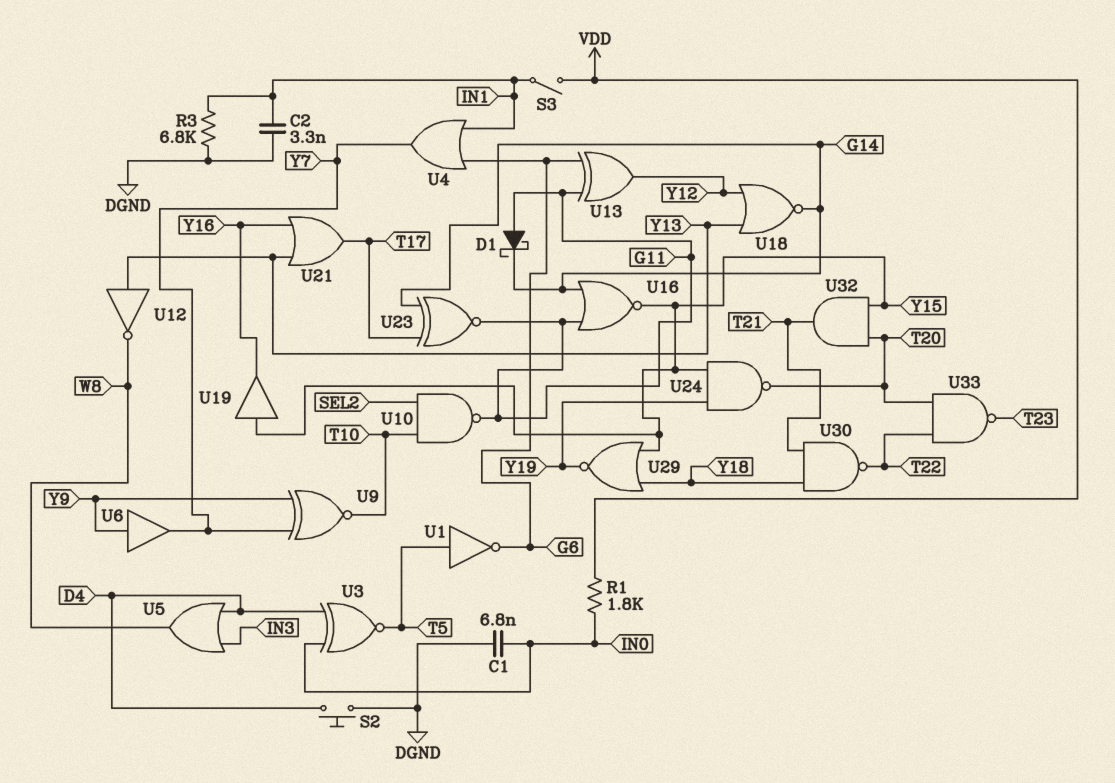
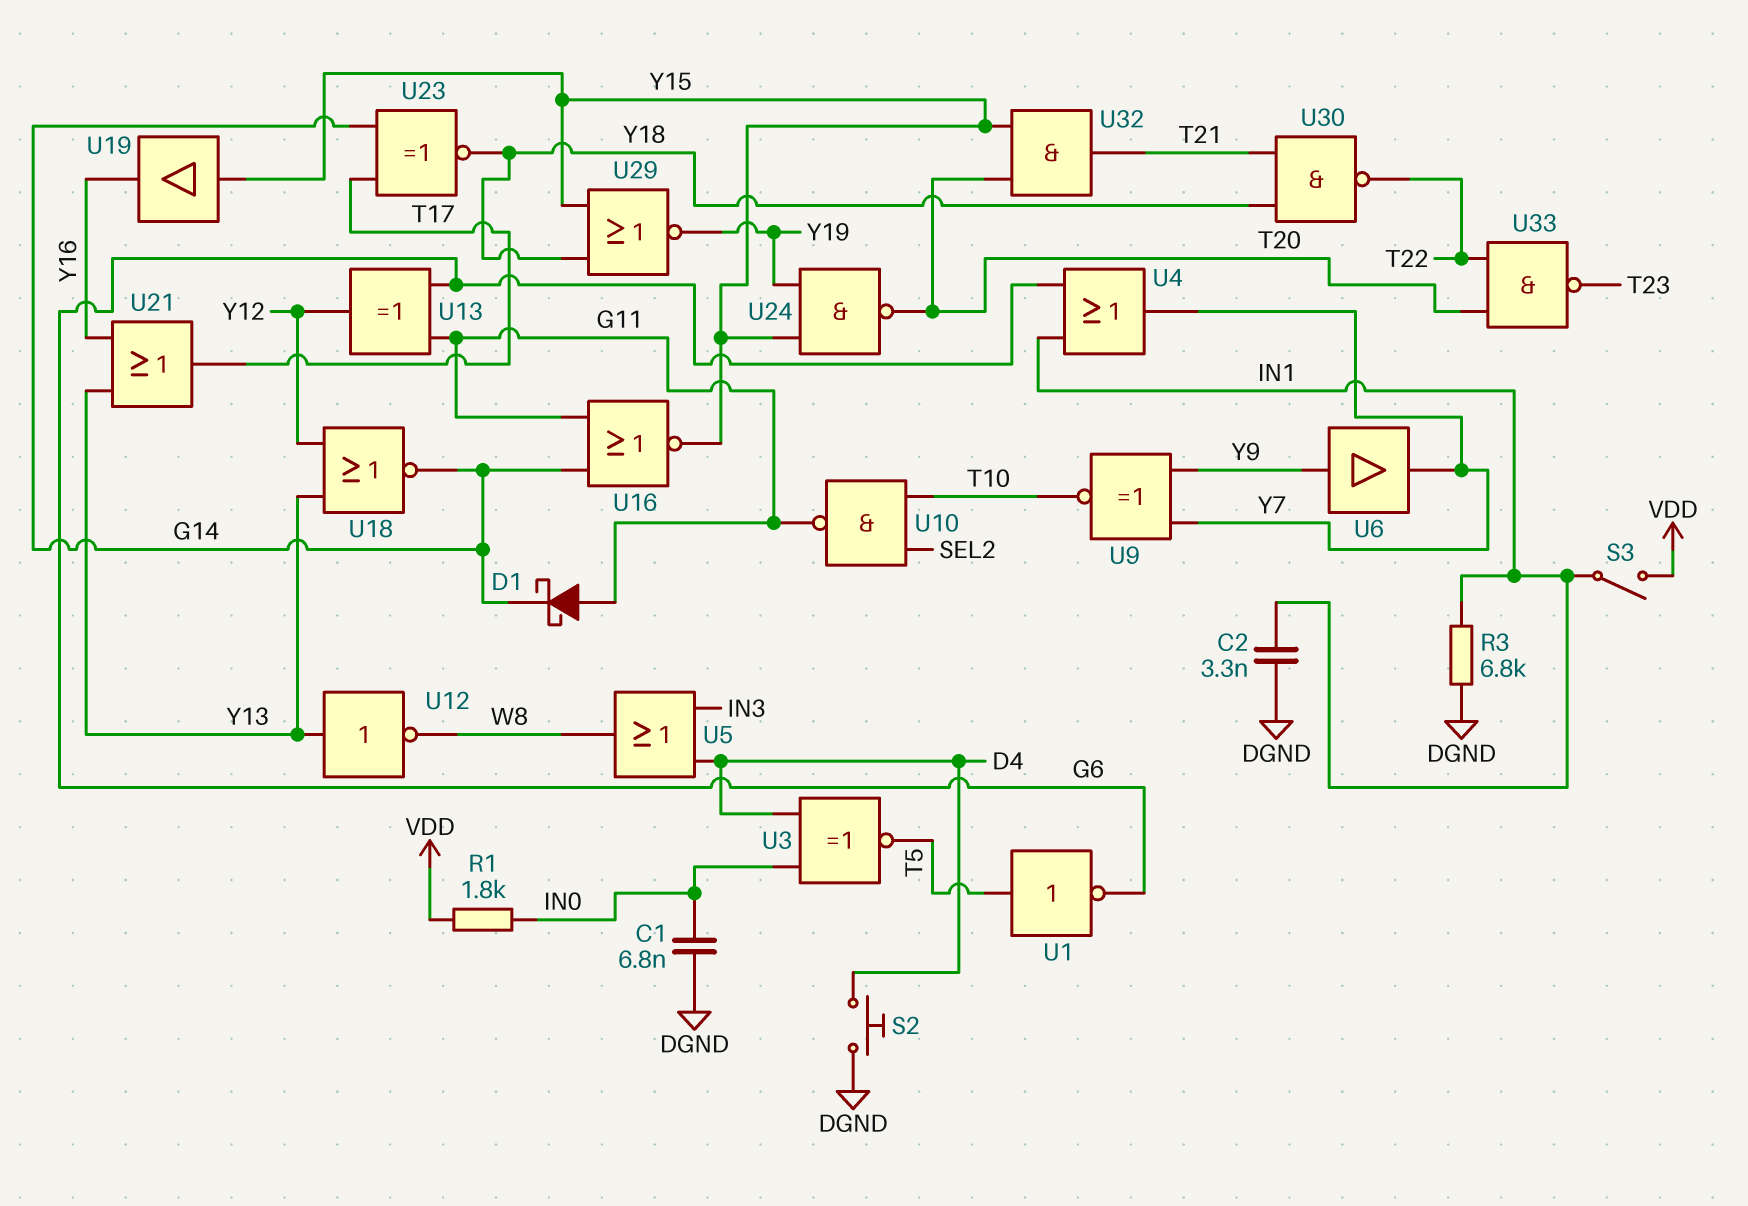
U23: XNOR (in G14, in T17, out G11) -> XNOR (in G14, in T17, out Y18)

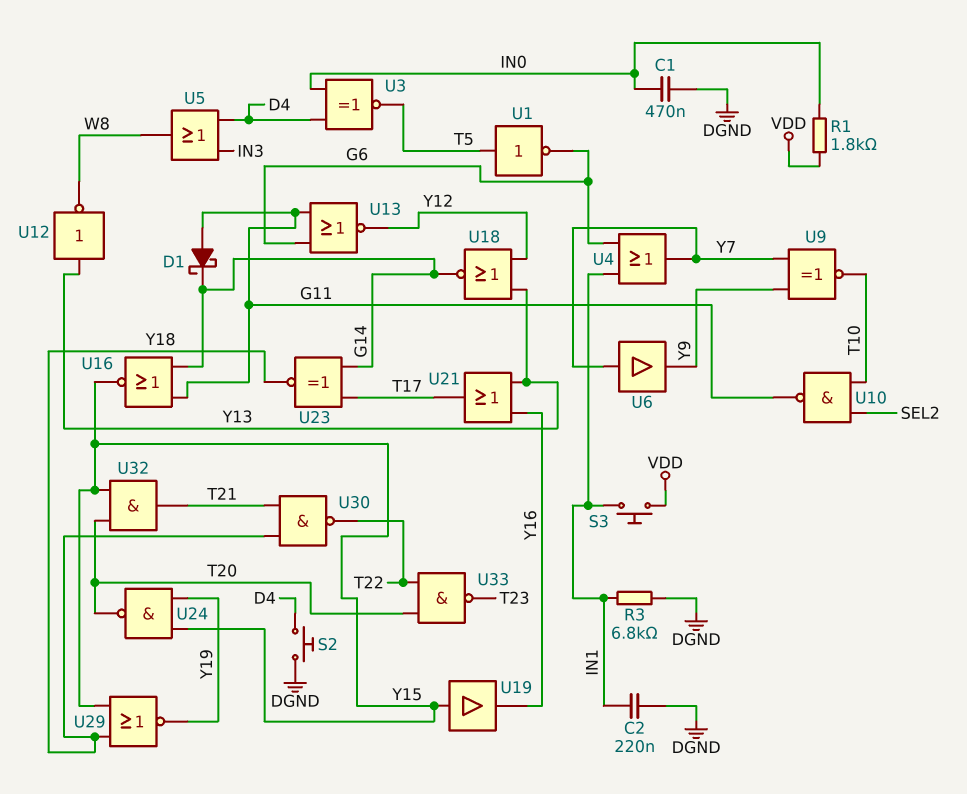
C1: 6.8nF (DGND, IN0) -> 470nF (DGND, IN0)
C2: 3.3nF (DGND, IN1) -> 220nF (DGND, IN1)
S3: switch (IN1, VDD) -> button (IN1, VDD)
U6: buffer (in Y9, out Y7) -> buffer (in Y7, out Y9)
U13: XOR (in G6, in G11, out Y12) -> NOR (in G6, in G11, out Y12)

